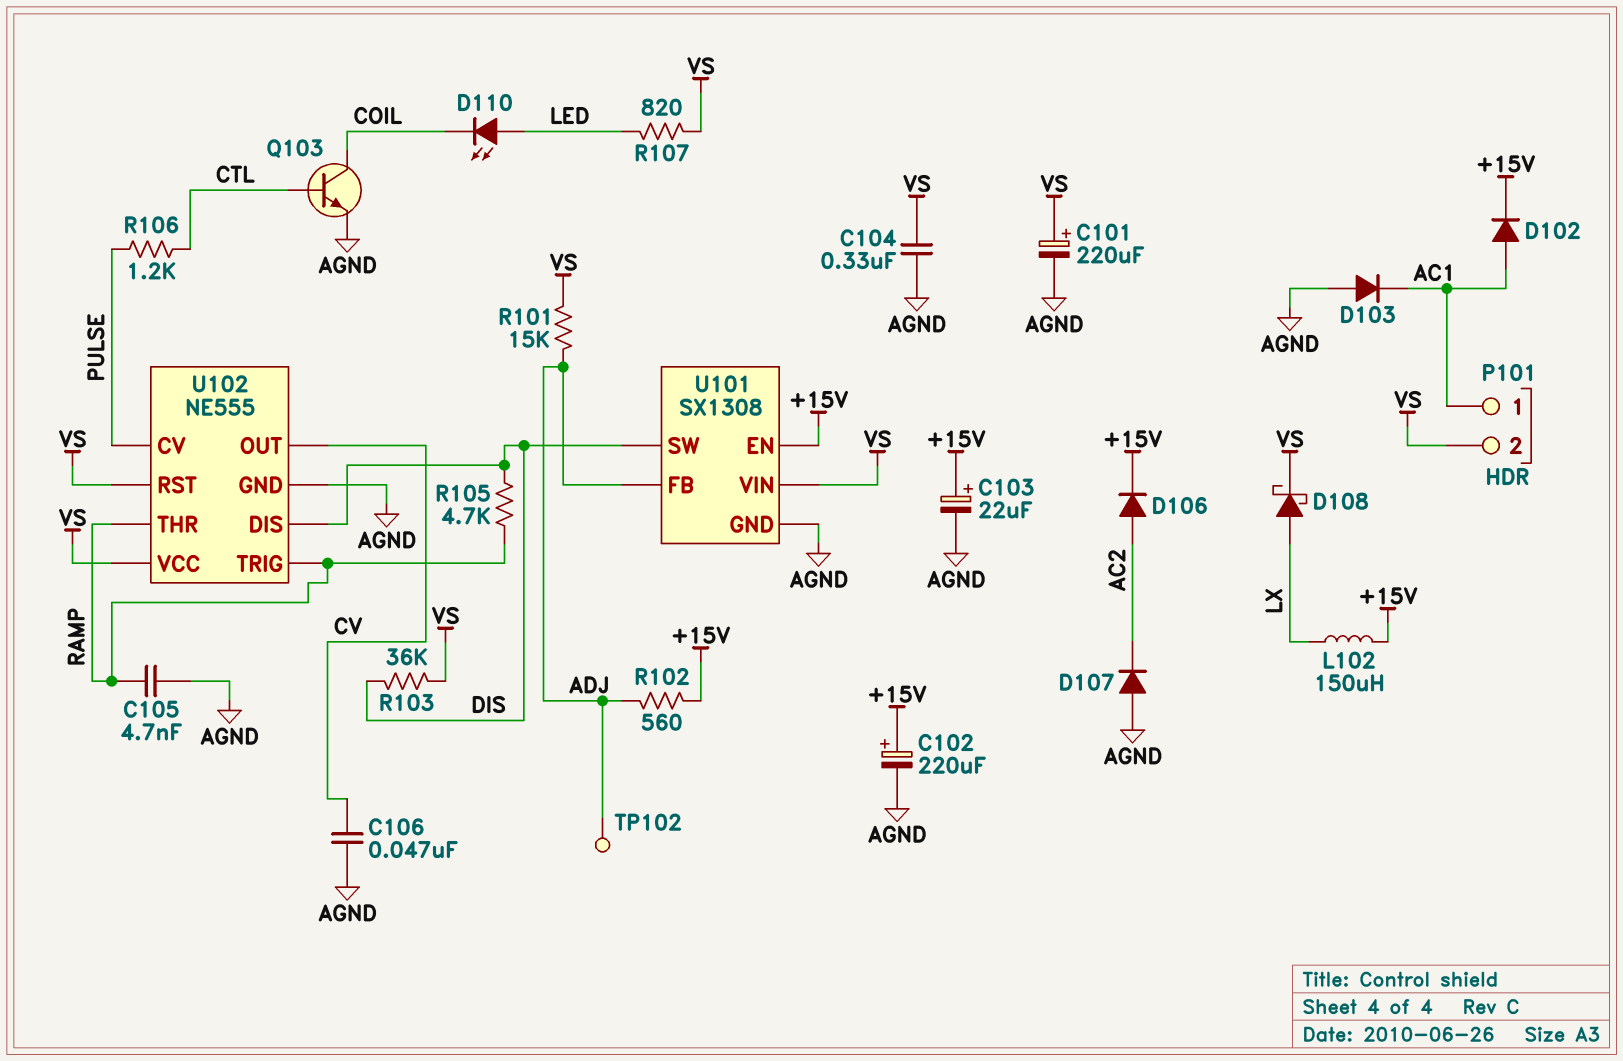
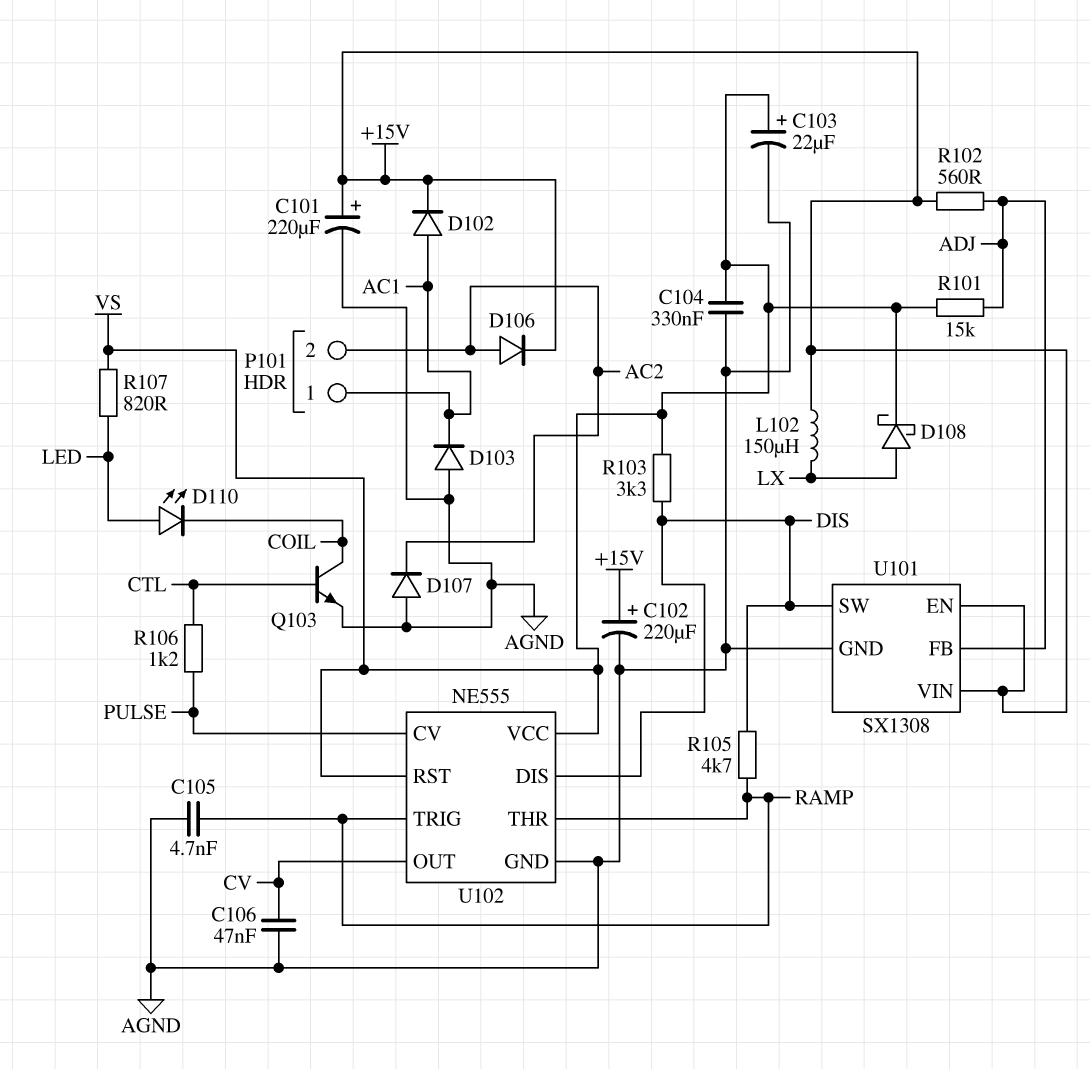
C101: 220uF (plus VS, minus AGND) -> 220uF (plus +15V, minus AGND)
C103: 22uF (plus +15V, minus AGND) -> 22uF (plus VS, minus AGND)
P101 pin 2: VS -> AC2
R103: 36k (DIS, VS) -> 3.3k (DIS, VS)
TP102: test point (ADJ) -> none
U101 pin VIN: VS -> +15V

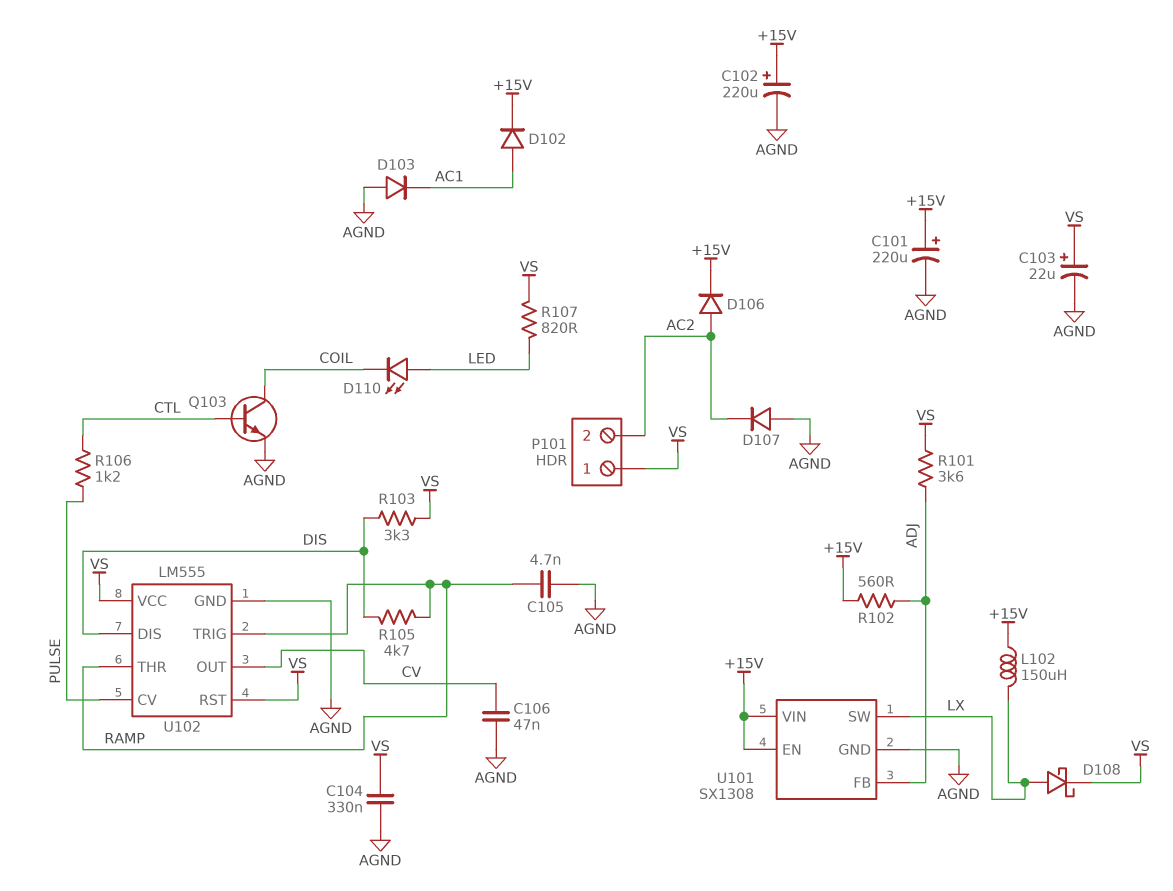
P101 pin 1: AC1 -> VS
R101: 15k (ADJ, VS) -> 3.6k (ADJ, VS)
U101 pin SW: DIS -> LX
U102: NE555 -> LM555

